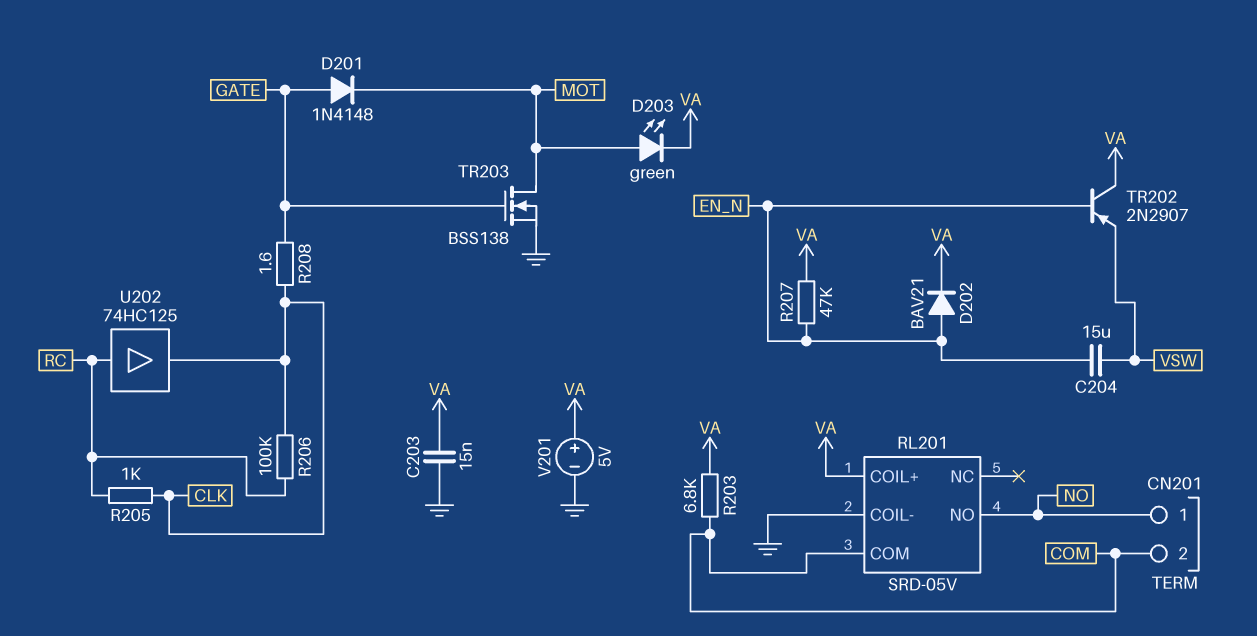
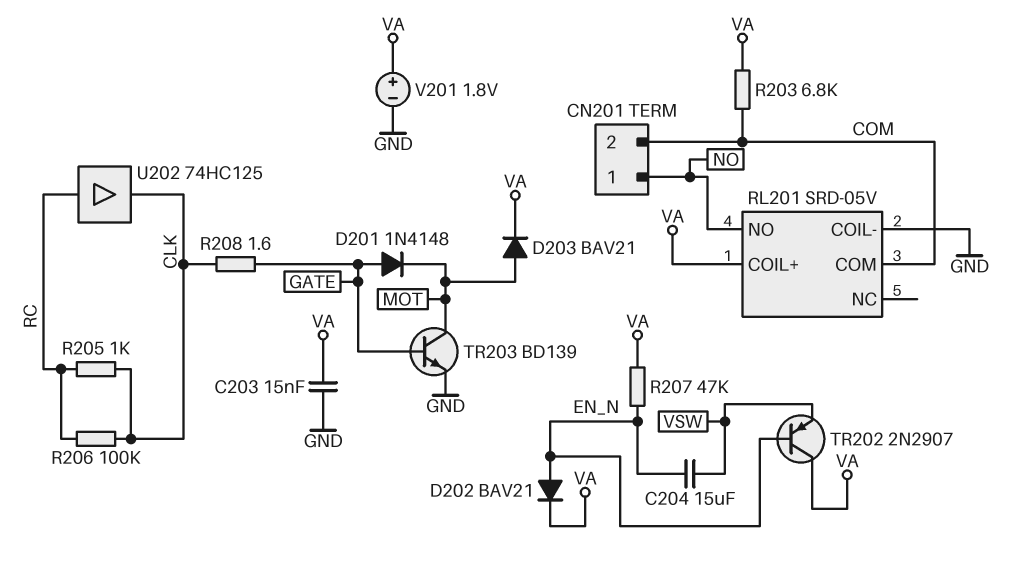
D203: LED green (A MOT, K VA) -> diode BAV21 (A MOT, K VA)
TR203: NMOS BSS138 (G GATE, D MOT, S GND) -> NPN BD139 (B GATE, C MOT, E GND)
V201: 5V (plus VA, minus GND) -> 1.8V (plus VA, minus GND)

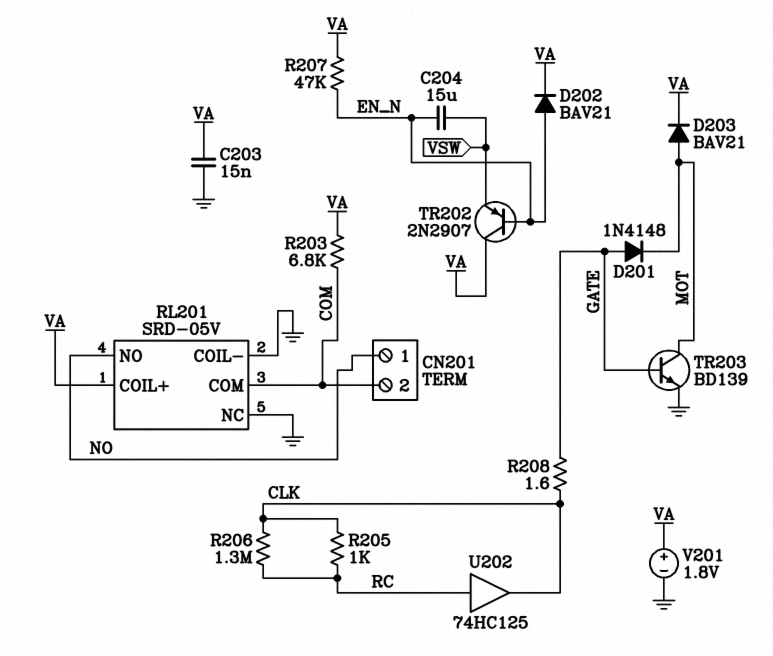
R206: 100k (CLK, RC) -> 1.3M (CLK, RC)
RL201 pin NC: none -> GND

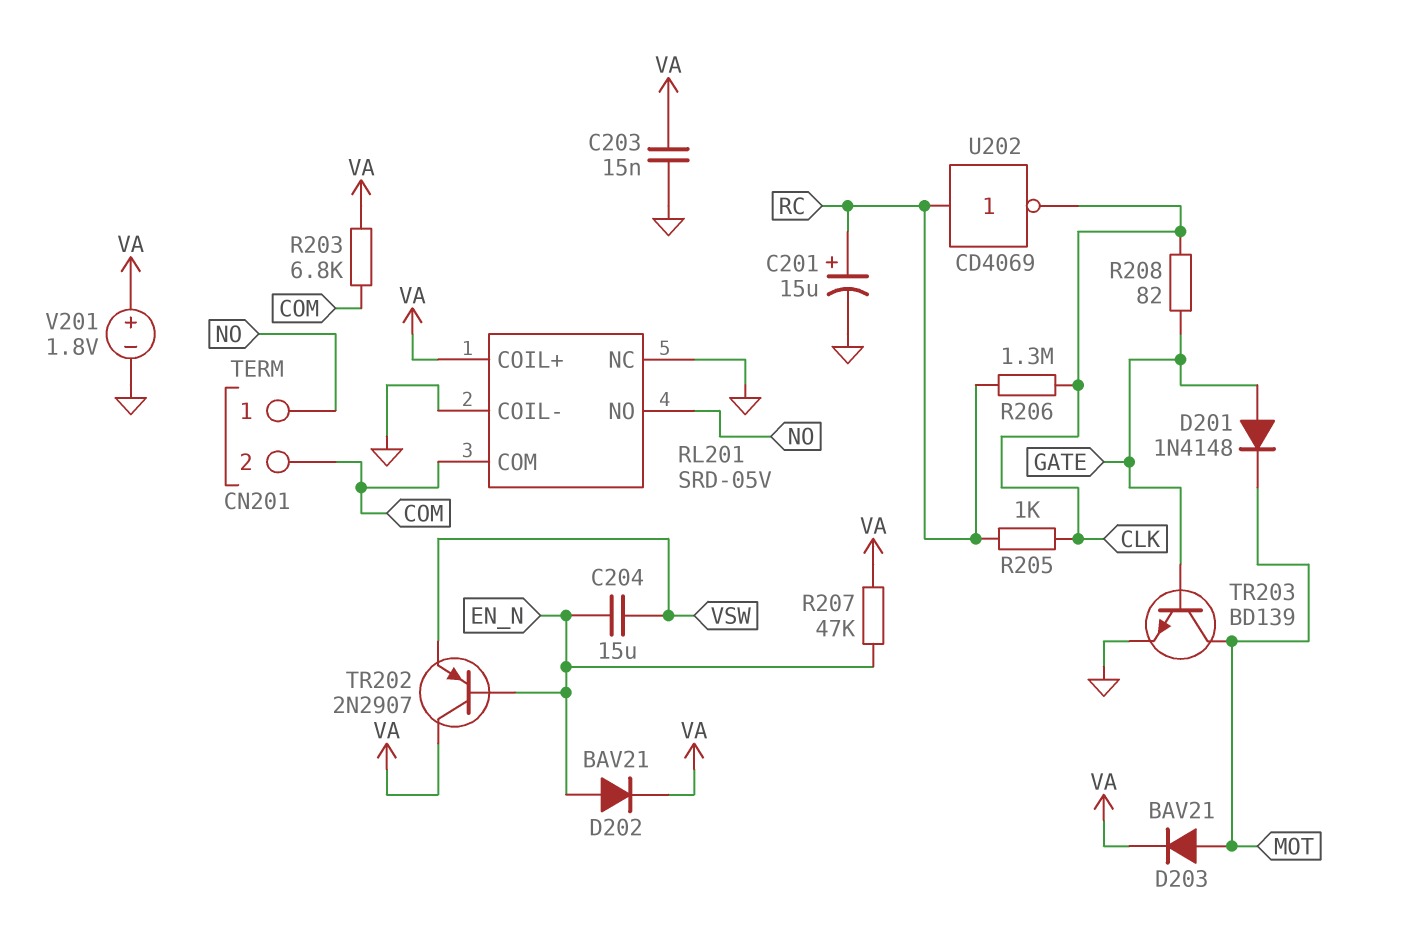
C201: none -> 15uF (plus RC, minus GND)
R208: 1.6 (CLK, GATE) -> 82 (CLK, GATE)
U202: buffer 74HC125 (in RC, out CLK) -> NOT CD4069 (in RC, out CLK)

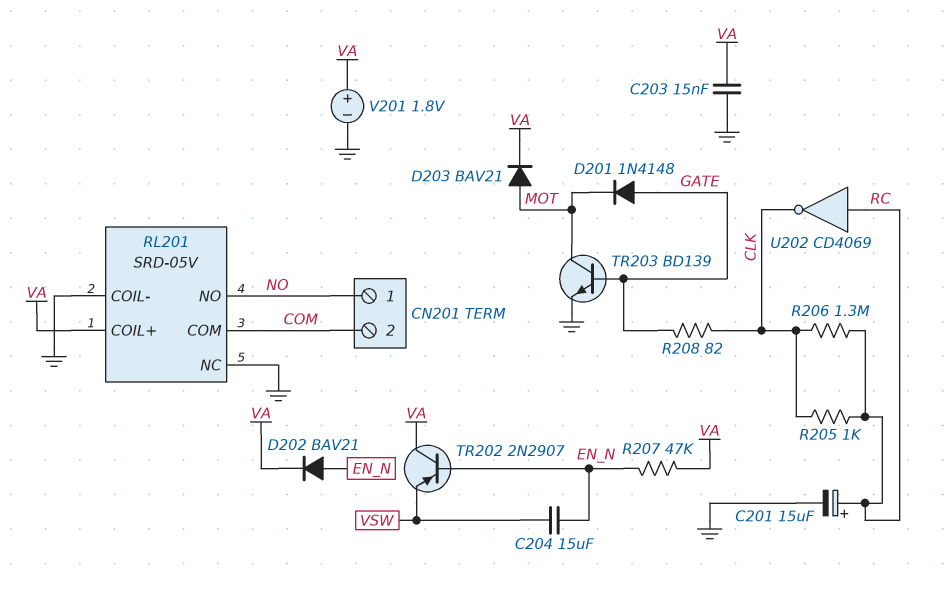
R203: 6.8k (COM, VA) -> none

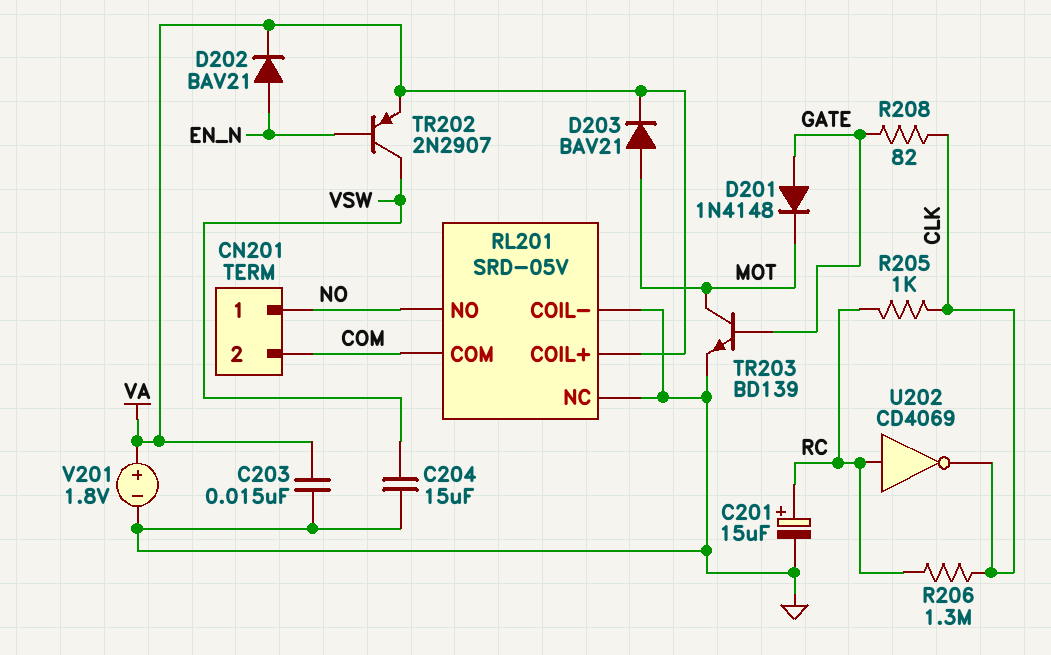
C204: 15uF (EN_N, VSW) -> 15uF (GND, VSW)
R207: 47k (EN_N, VA) -> none
TR202: PNP 2N2907 (B EN_N, C VA, E VSW) -> PNP 2N2907 (B EN_N, C VSW, E VA)

